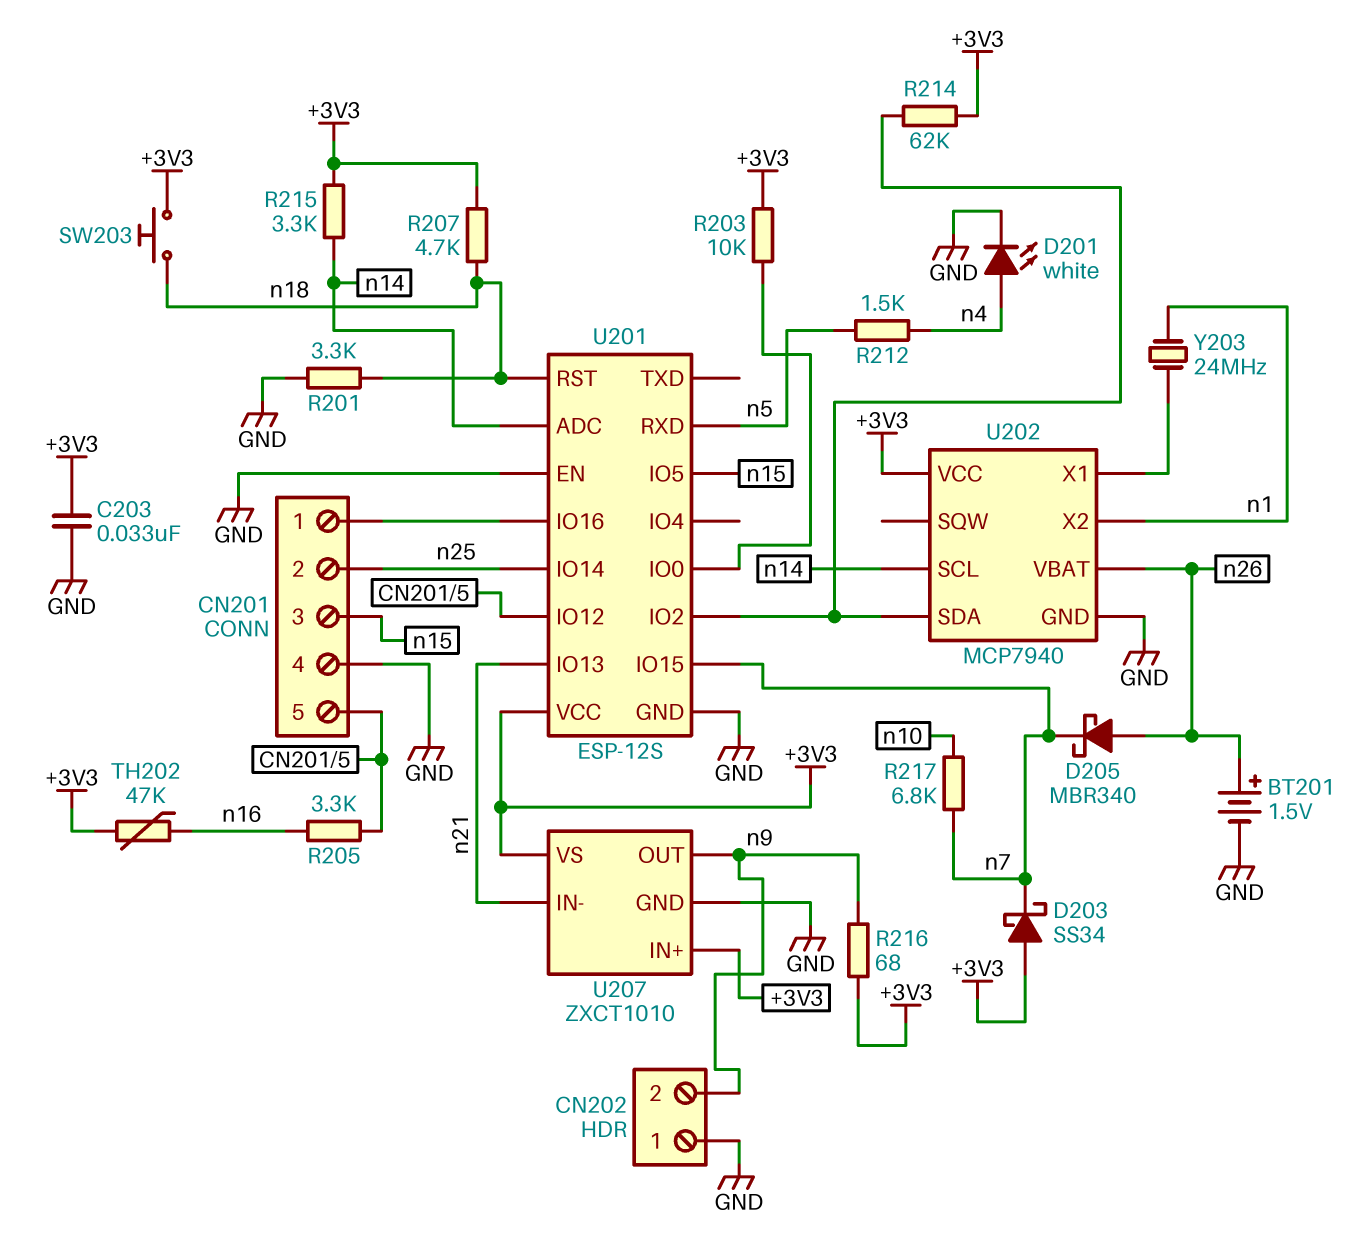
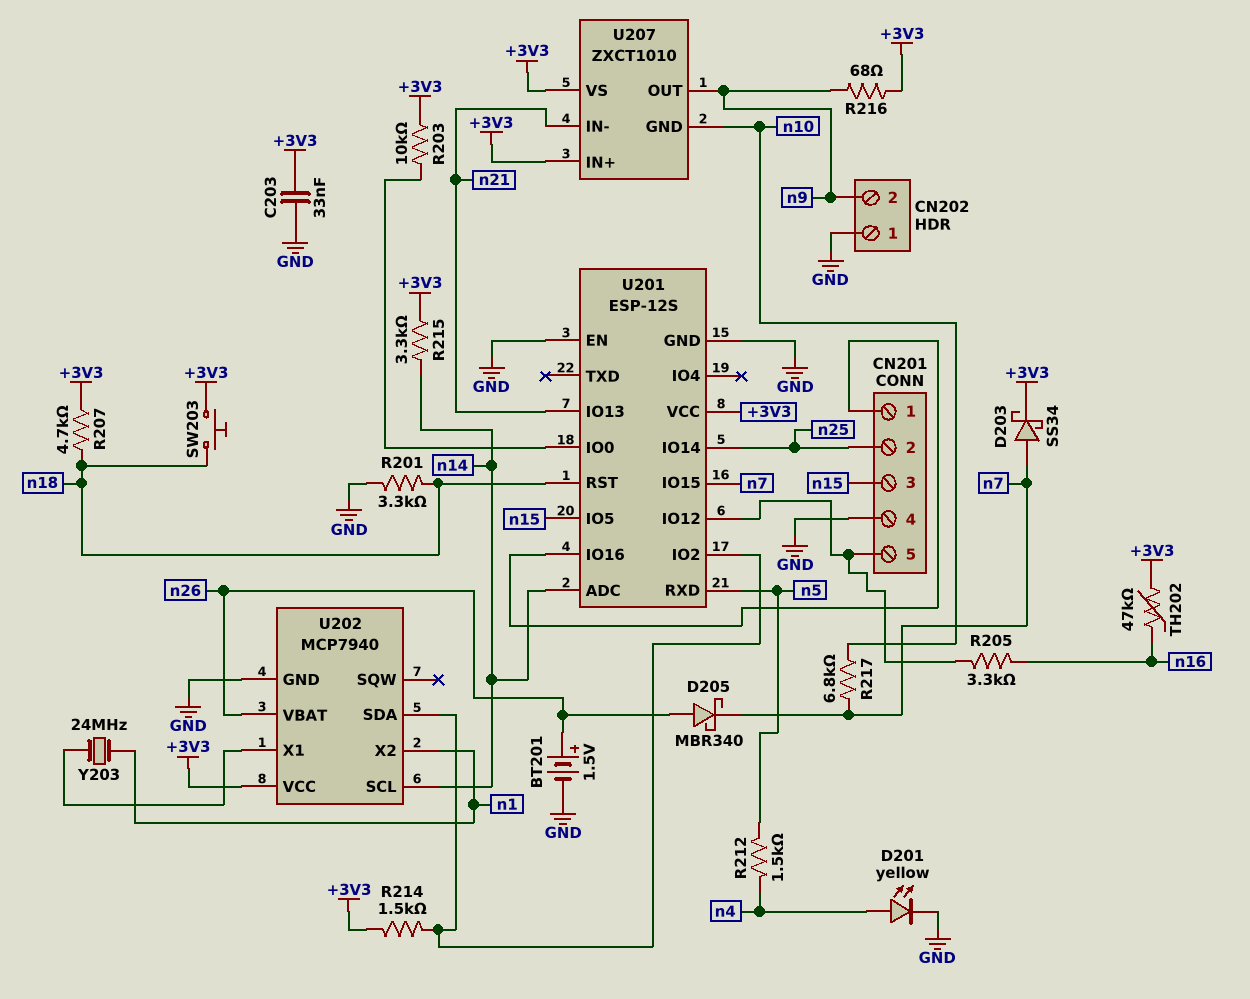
D201: LED white (A n4, K GND) -> LED yellow (A n4, K GND)
D203: schottky SS34 (A +3V3, K n7) -> schottky SS34 (A n7, K +3V3)
R214: 62k (+3V3, U201/IO2) -> 1.5k (+3V3, U201/IO2)
U207 pin GND: GND -> n10

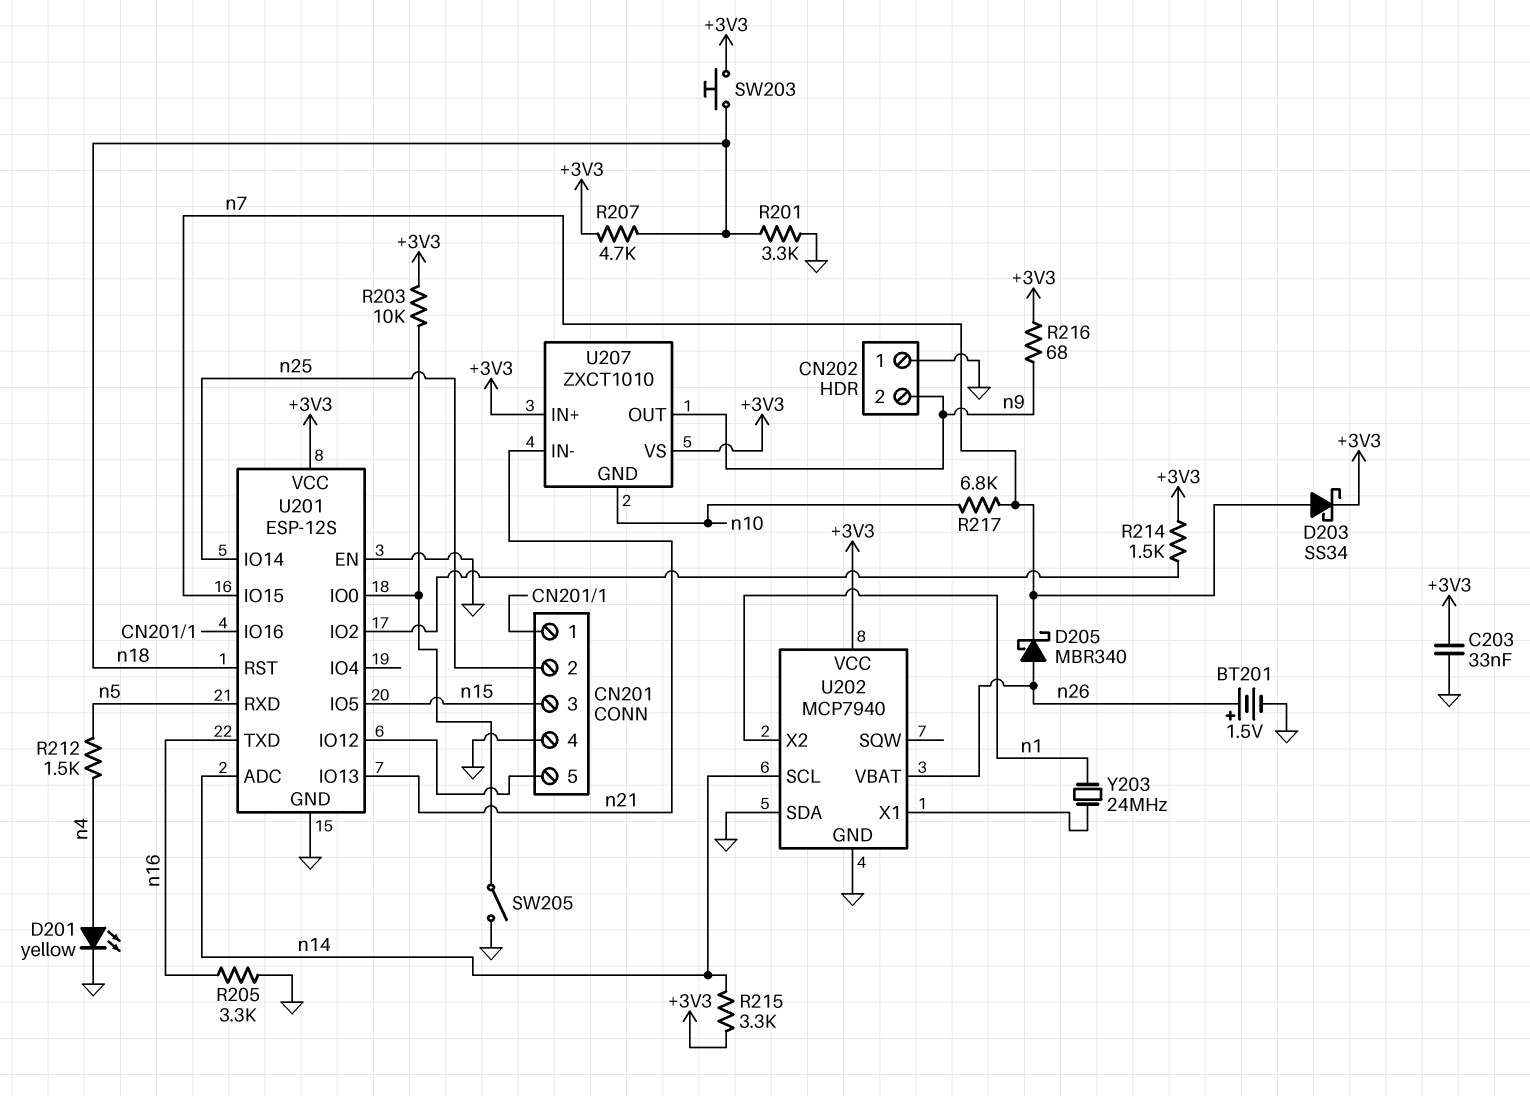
R205: 3.3k (CN201/5, n16) -> 3.3k (GND, n16)
SW205: none -> switch (GND, U201/IO0)
TH202: 47k (+3V3, n16) -> none
U201 pin TXD: none -> n16
U202 pin SDA: U201/IO2 -> GND

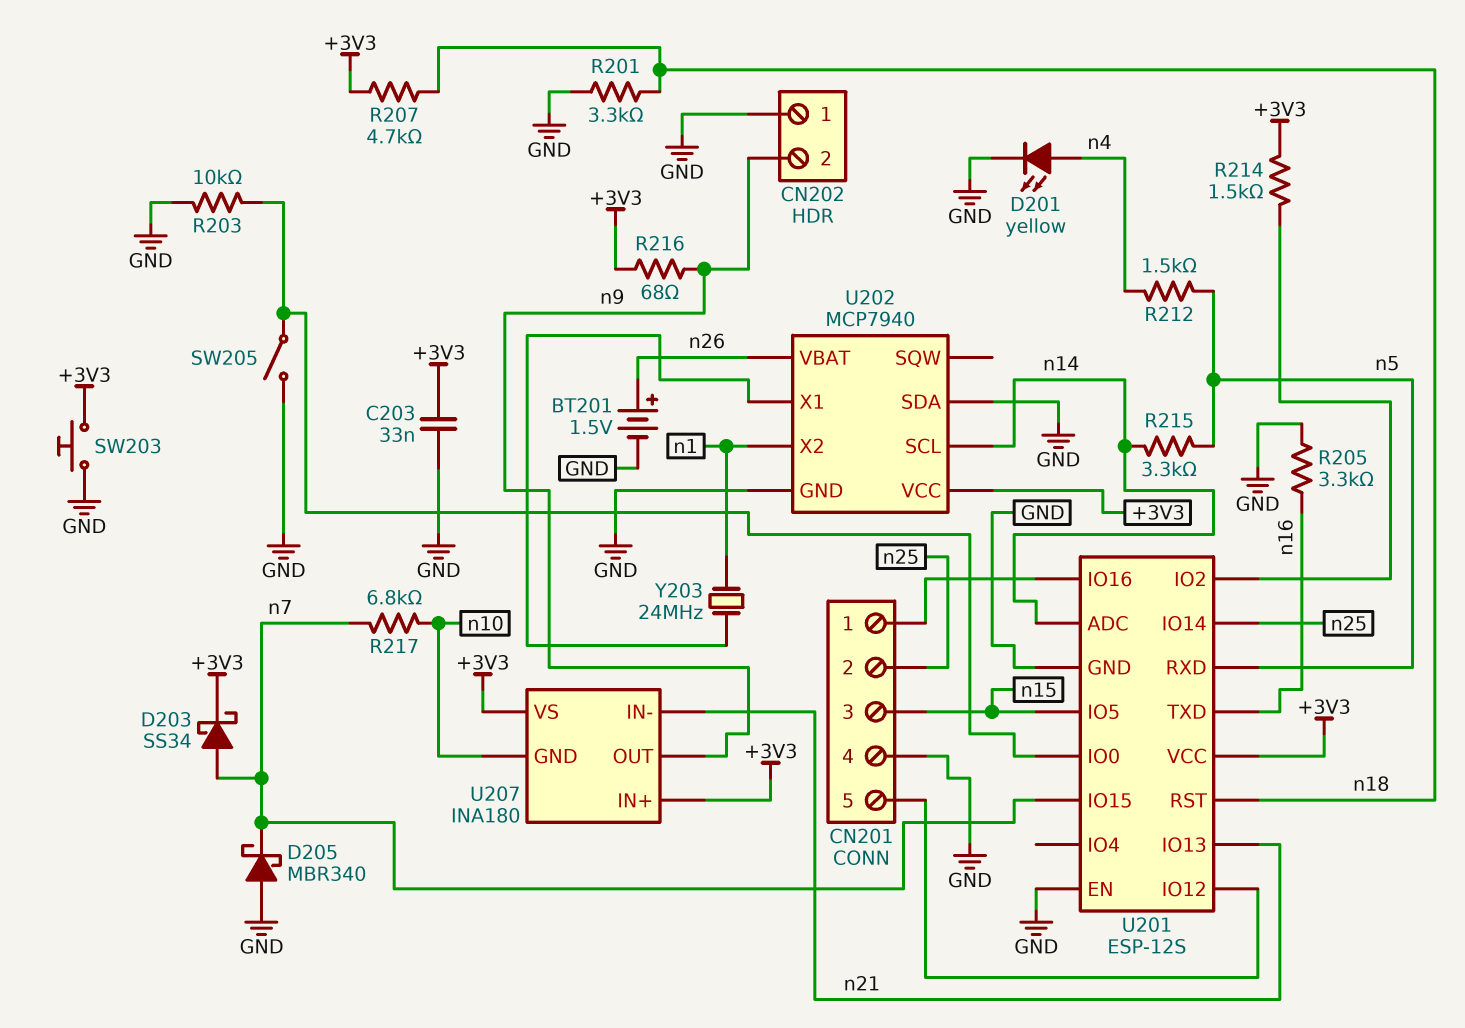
D205: schottky MBR340 (A n26, K n7) -> schottky MBR340 (A GND, K n7)
R203: 10k (+3V3, U201/IO0) -> 10k (GND, U201/IO0)
R215: 3.3k (+3V3, n14) -> 3.3k (n5, n14)
SW203: button (+3V3, n18) -> button (+3V3, GND)
U207: ZXCT1010 -> INA180

